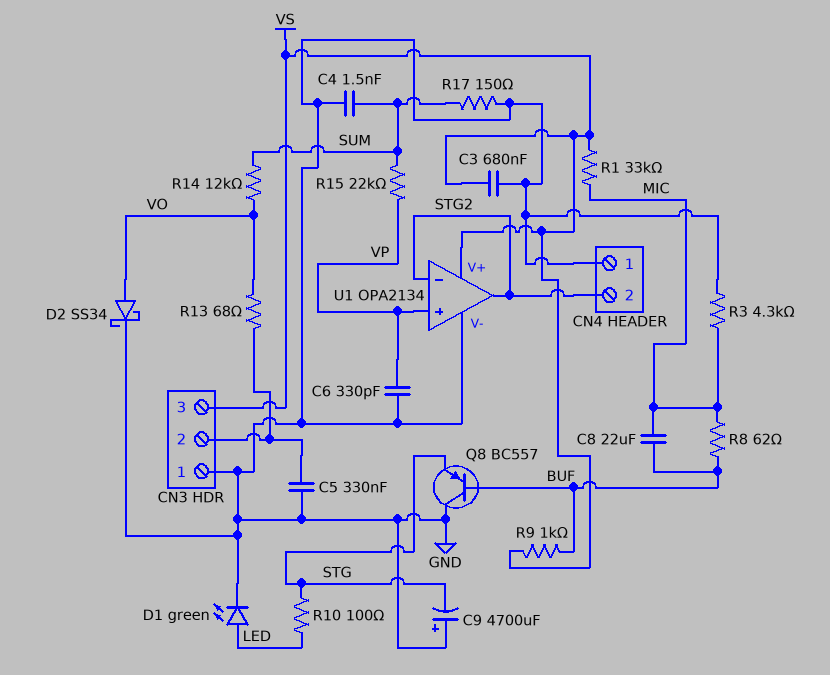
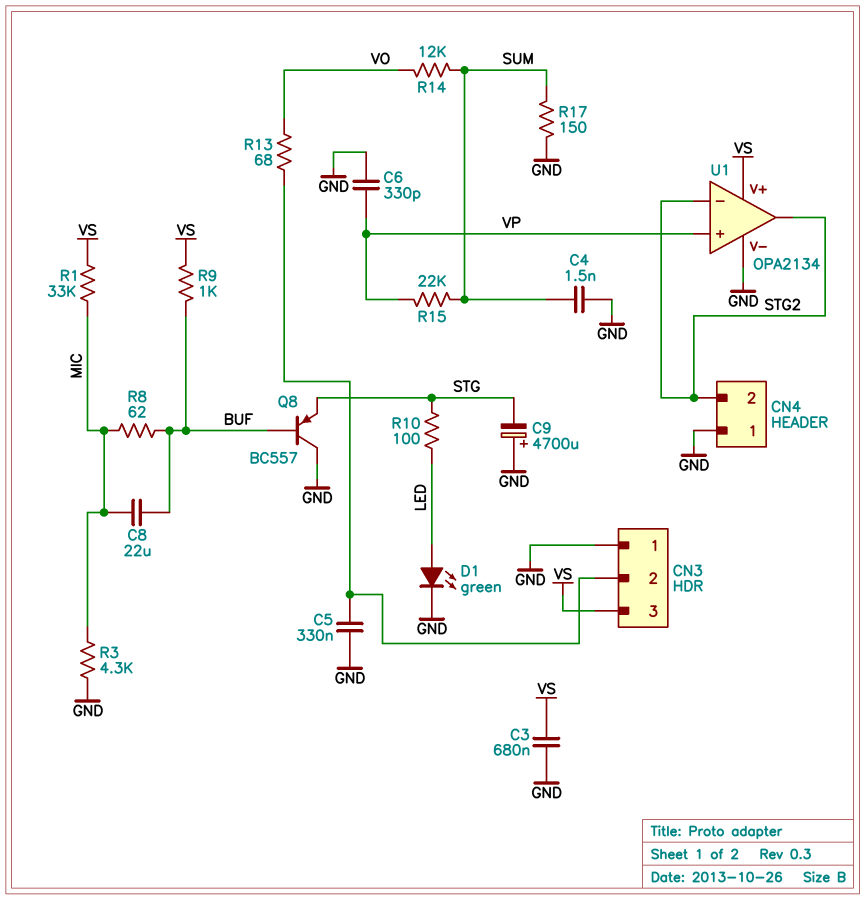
D2: schottky SS34 (A VO, K GND) -> none

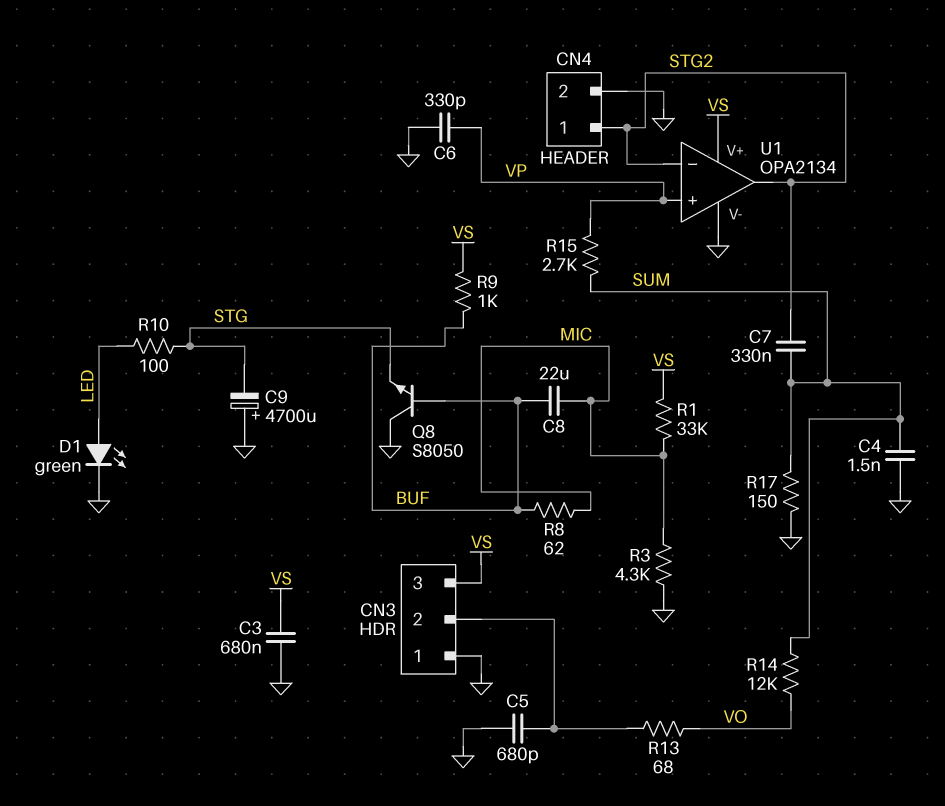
C5: 330nF (CN3/2, GND) -> 680pF (CN3/2, GND)
C7: none -> 330nF (STG2, SUM)
CN4 pin 1: GND -> STG2
CN4 pin 2: STG2 -> GND
Q8: PNP BC557 (B BUF, C GND, E STG) -> NPN S8050 (B BUF, C GND, E STG)
R15: 22k (SUM, VP) -> 2.7k (SUM, VP)

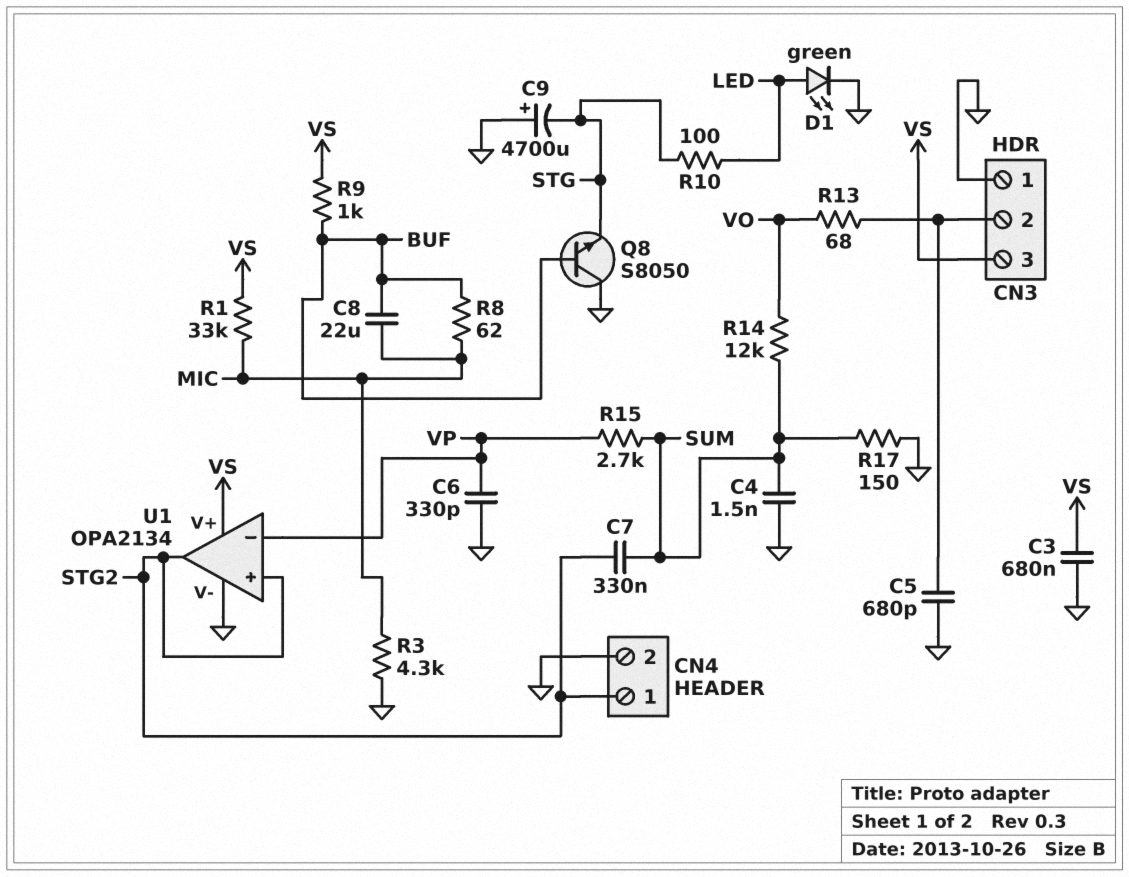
U1 pin in+: VP -> STG2
U1 pin in-: STG2 -> VP

